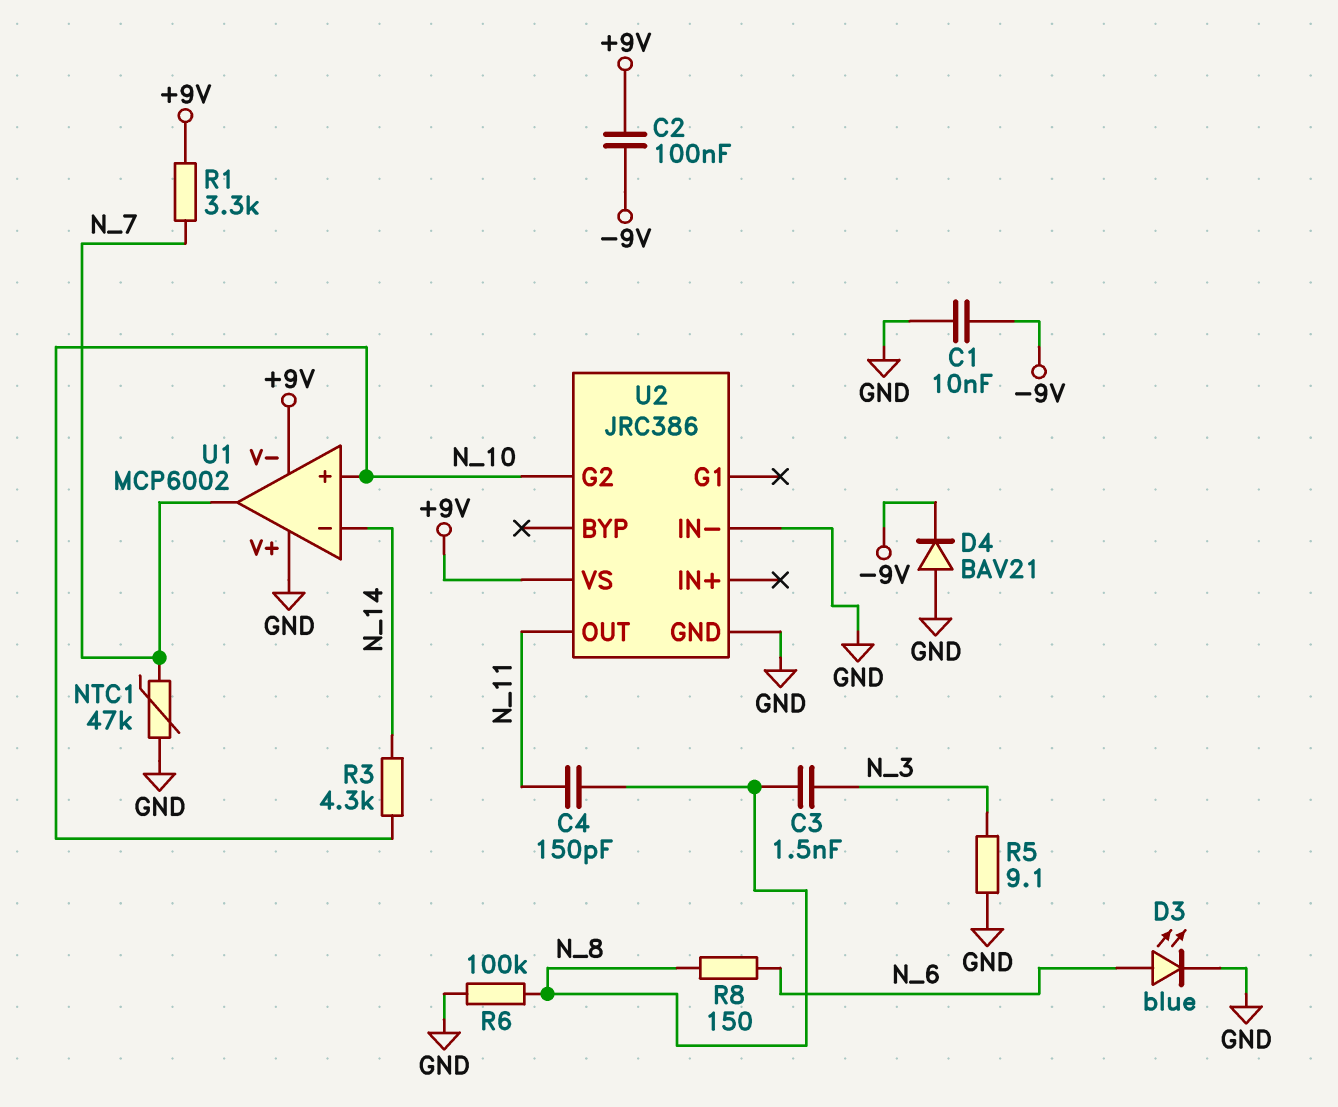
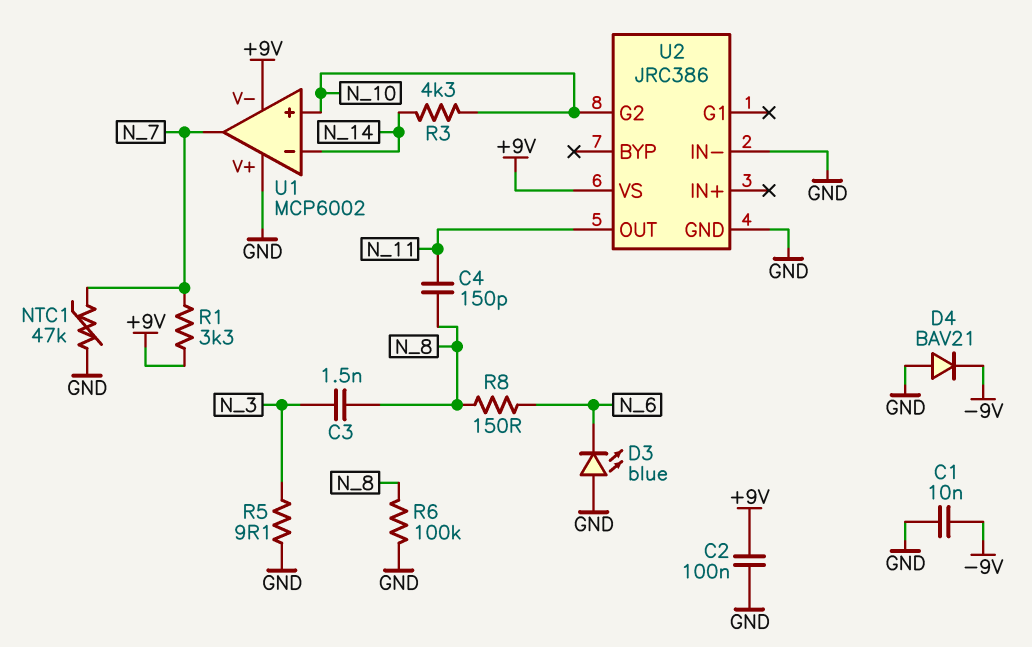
C2: 100nF (+9V, -9V) -> 100nF (+9V, GND)
D3: LED blue (A N_6, K GND) -> LED blue (A GND, K N_6)

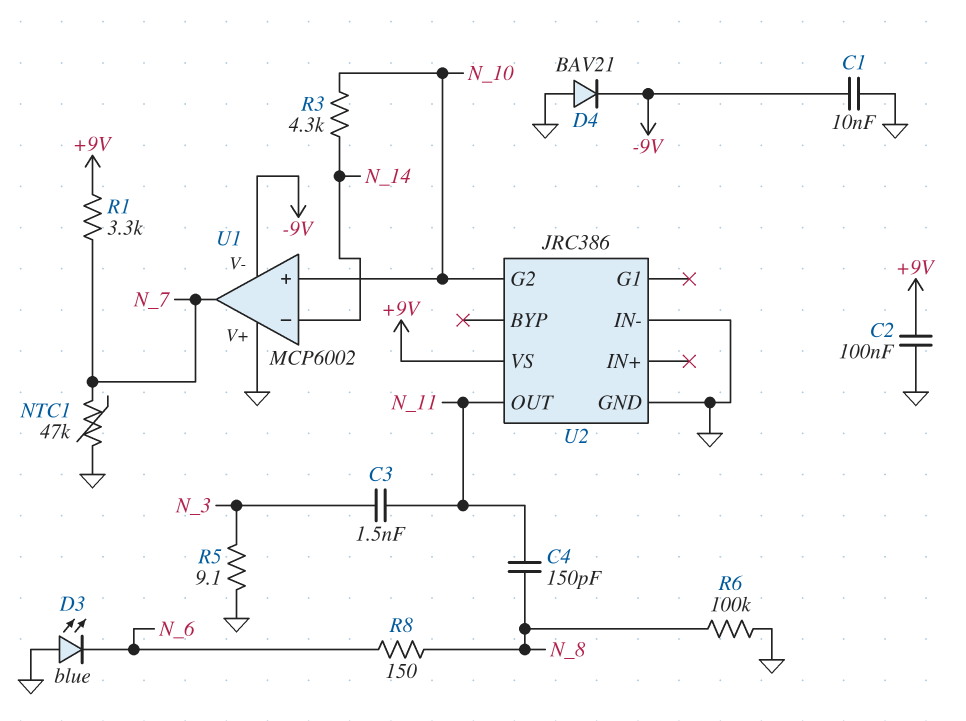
C3: 1.5nF (N_3, N_8) -> 1.5nF (N_3, N_11)
U1 pin V-: +9V -> -9V

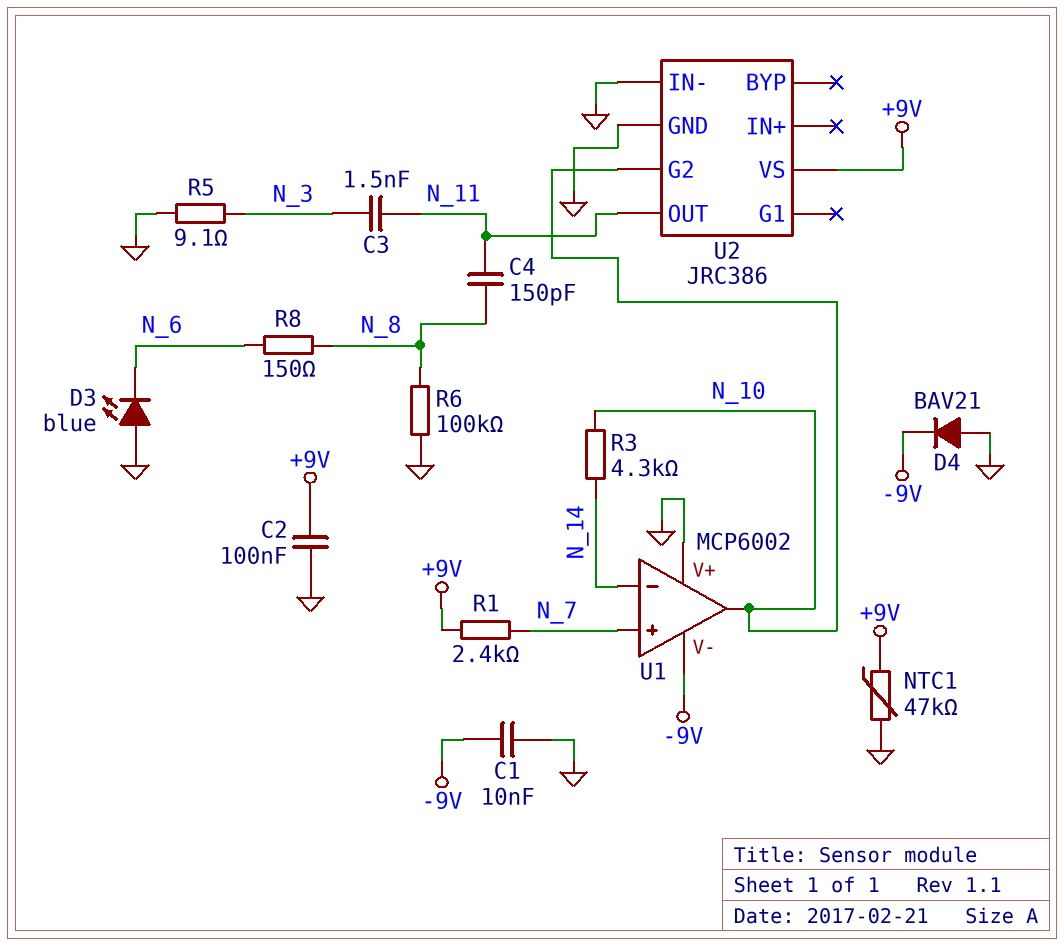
NTC1: 47k (GND, N_7) -> 47k (+9V, GND)
R1: 3.3k (+9V, N_7) -> 2.4k (+9V, N_7)
U1 pin in+: N_10 -> N_7
U1 pin out: N_7 -> N_10

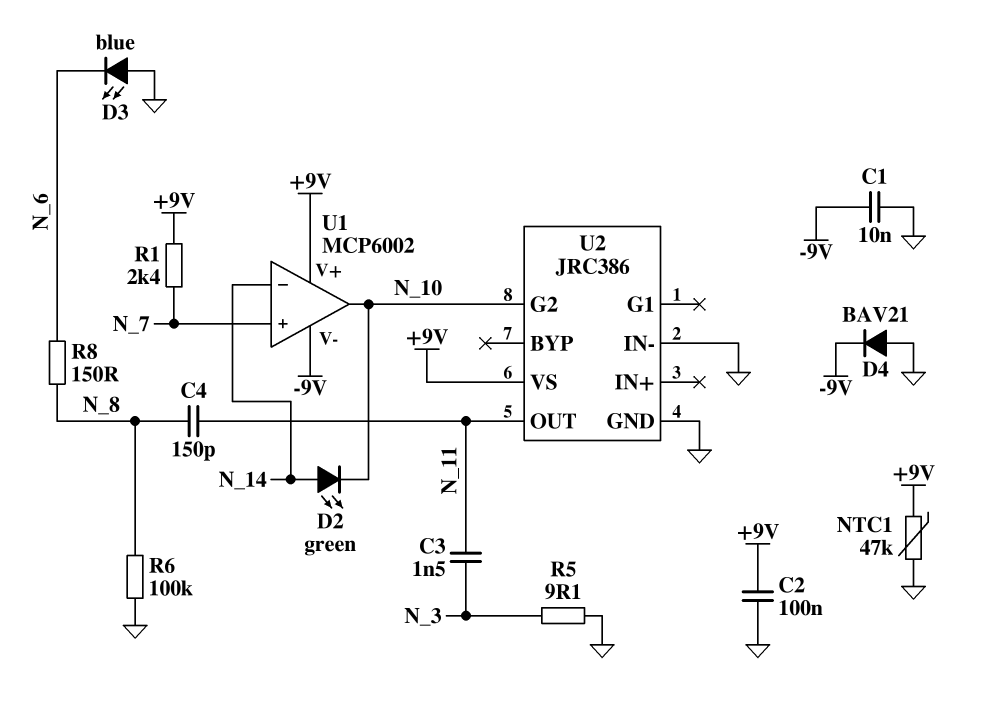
D2: none -> LED green (A N_14, K N_10)
R3: 4.3k (N_10, N_14) -> none
U1 pin V+: GND -> +9V

